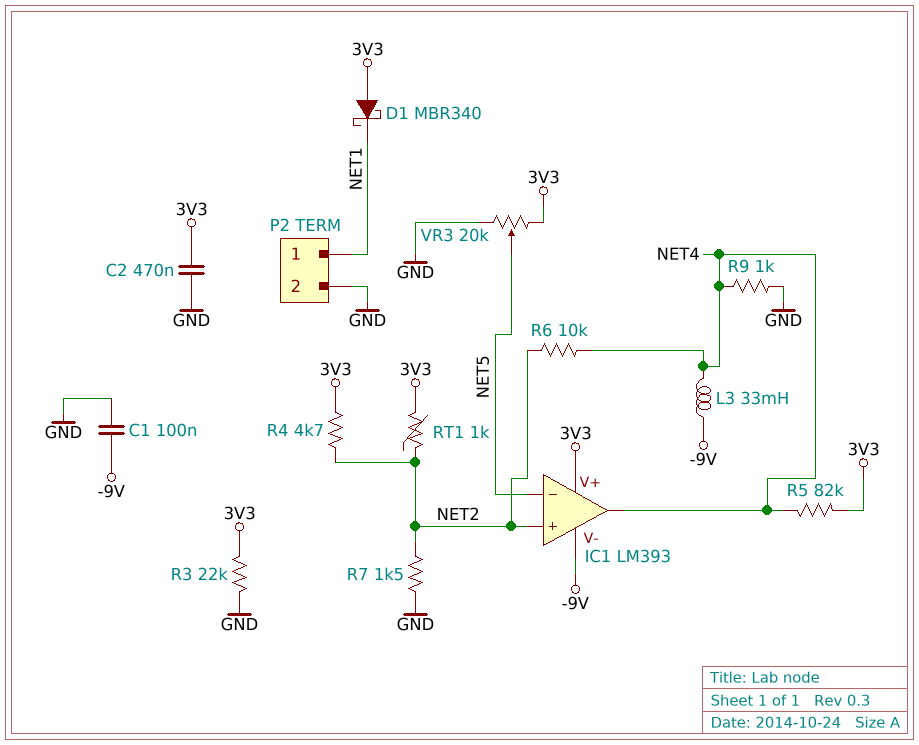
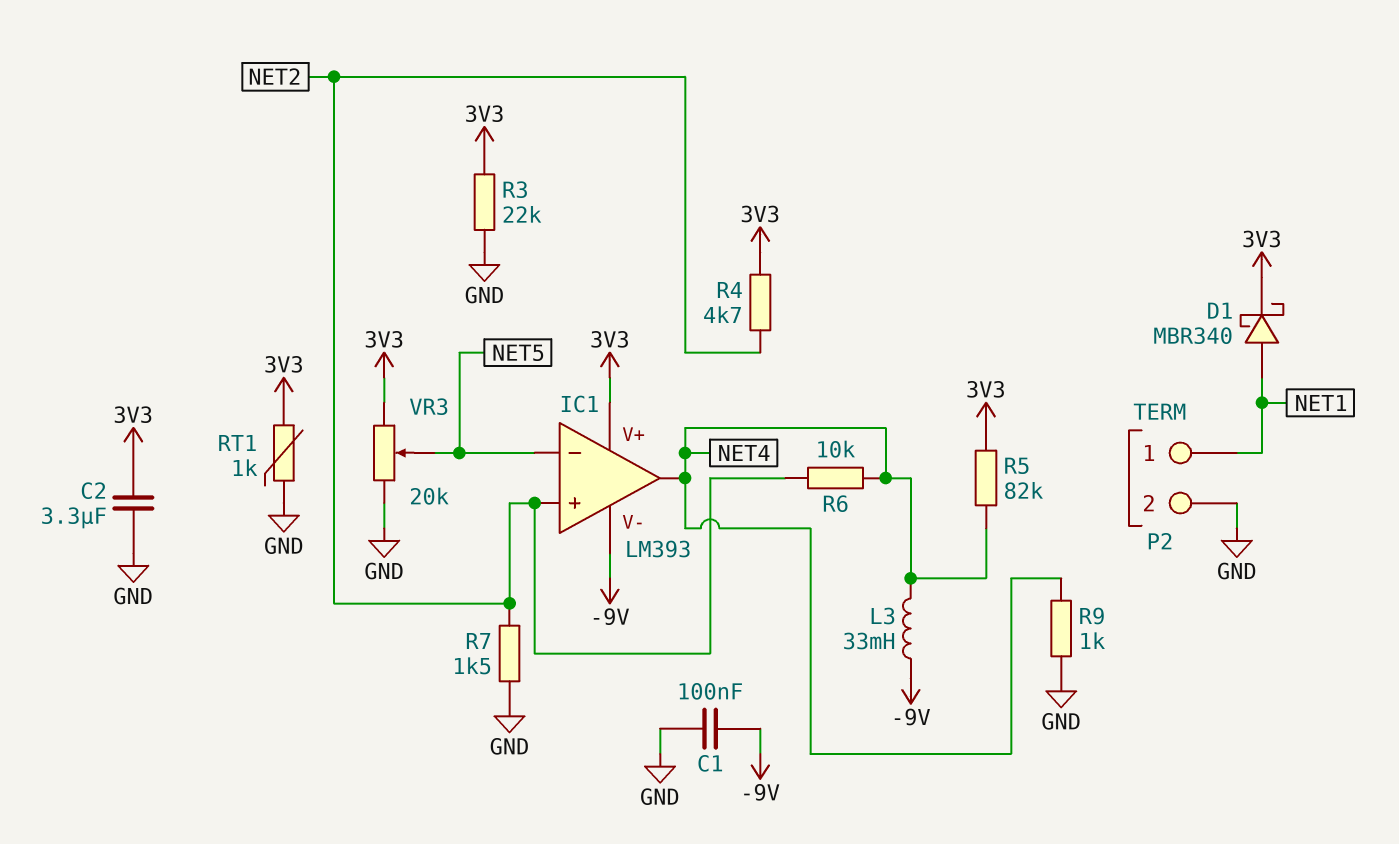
C2: 470nF (3V3, GND) -> 3.3uF (3V3, GND)
D1: schottky MBR340 (A 3V3, K NET1) -> schottky MBR340 (A NET1, K 3V3)
RT1: 1k (3V3, NET2) -> 1k (3V3, GND)

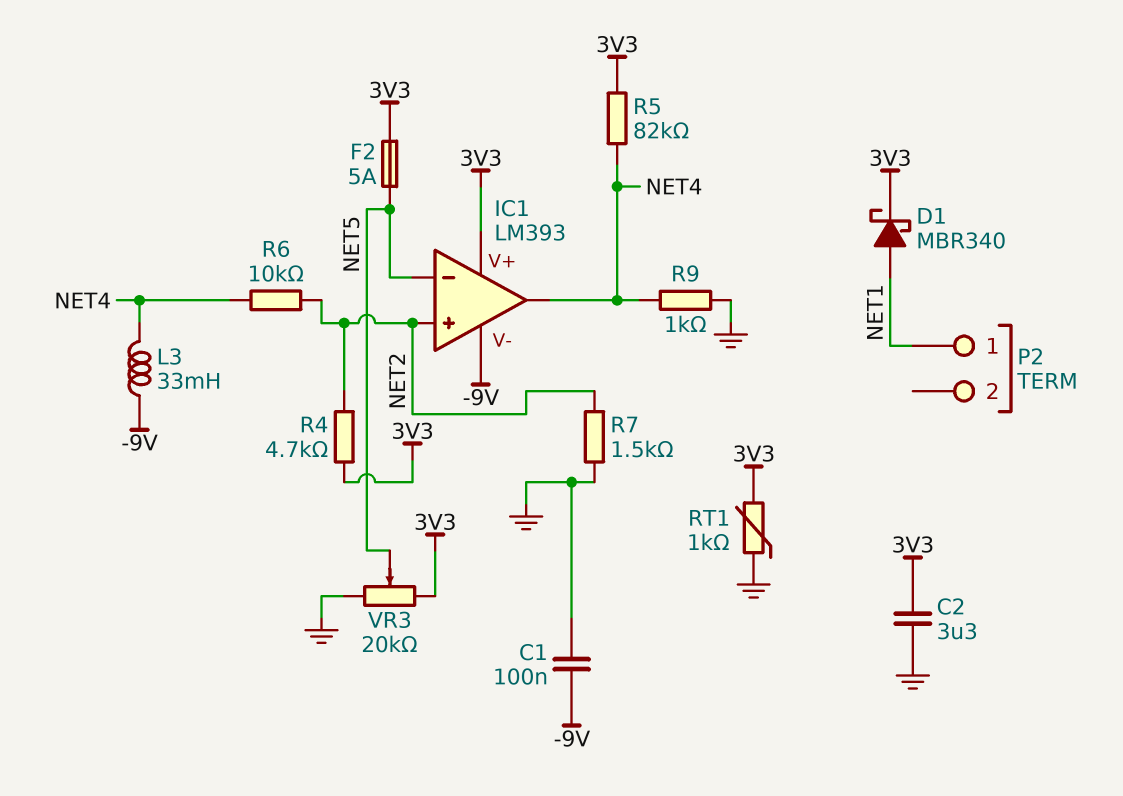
F2: none -> 5A (3V3, NET5)
P2 pin 2: GND -> none
R3: 22k (3V3, GND) -> none

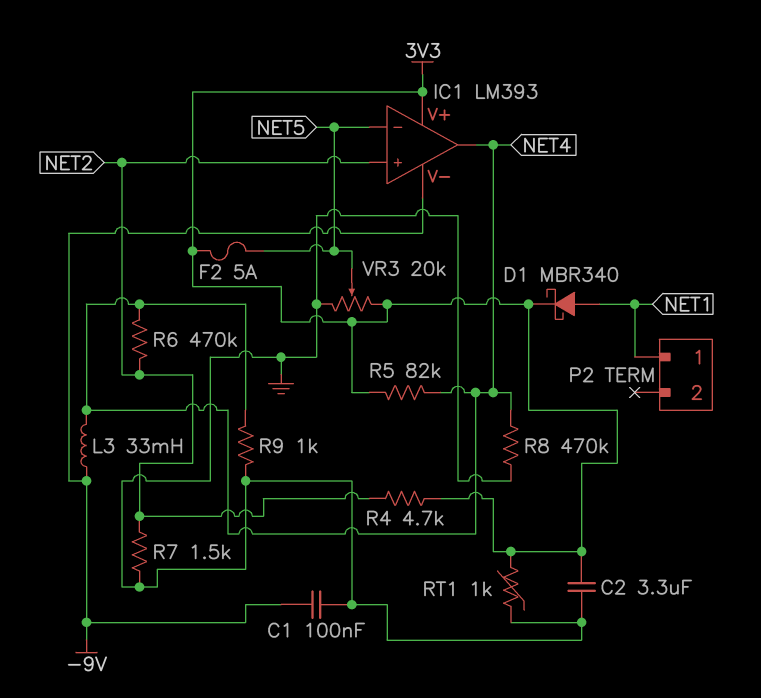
R6: 10k (NET2, NET4) -> 470k (NET2, NET4)
R8: none -> 470k (GND, NET4)

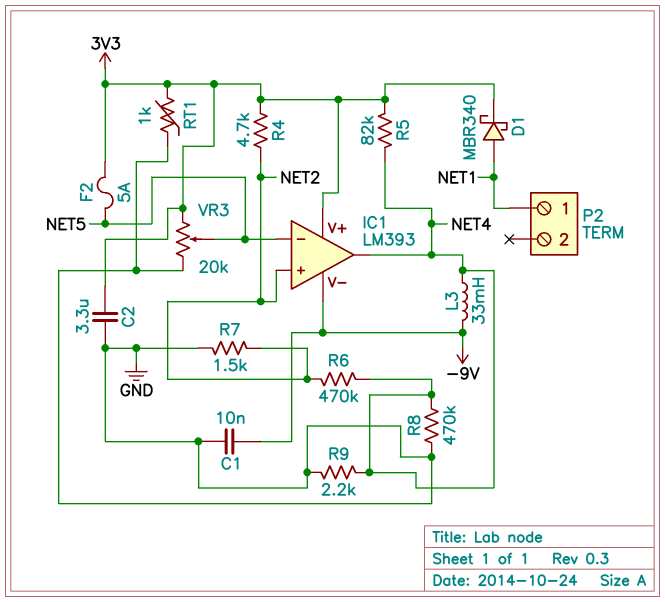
C1: 100nF (-9V, GND) -> 10nF (-9V, GND)
R9: 1k (GND, NET4) -> 2.2k (GND, NET4)

